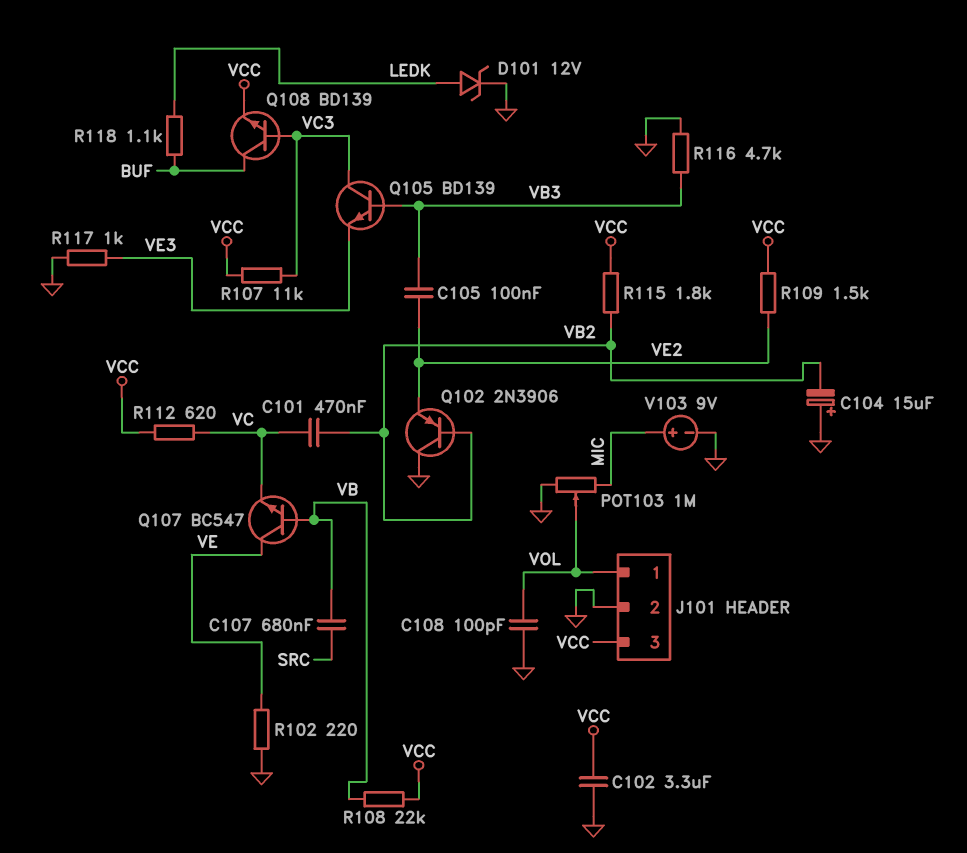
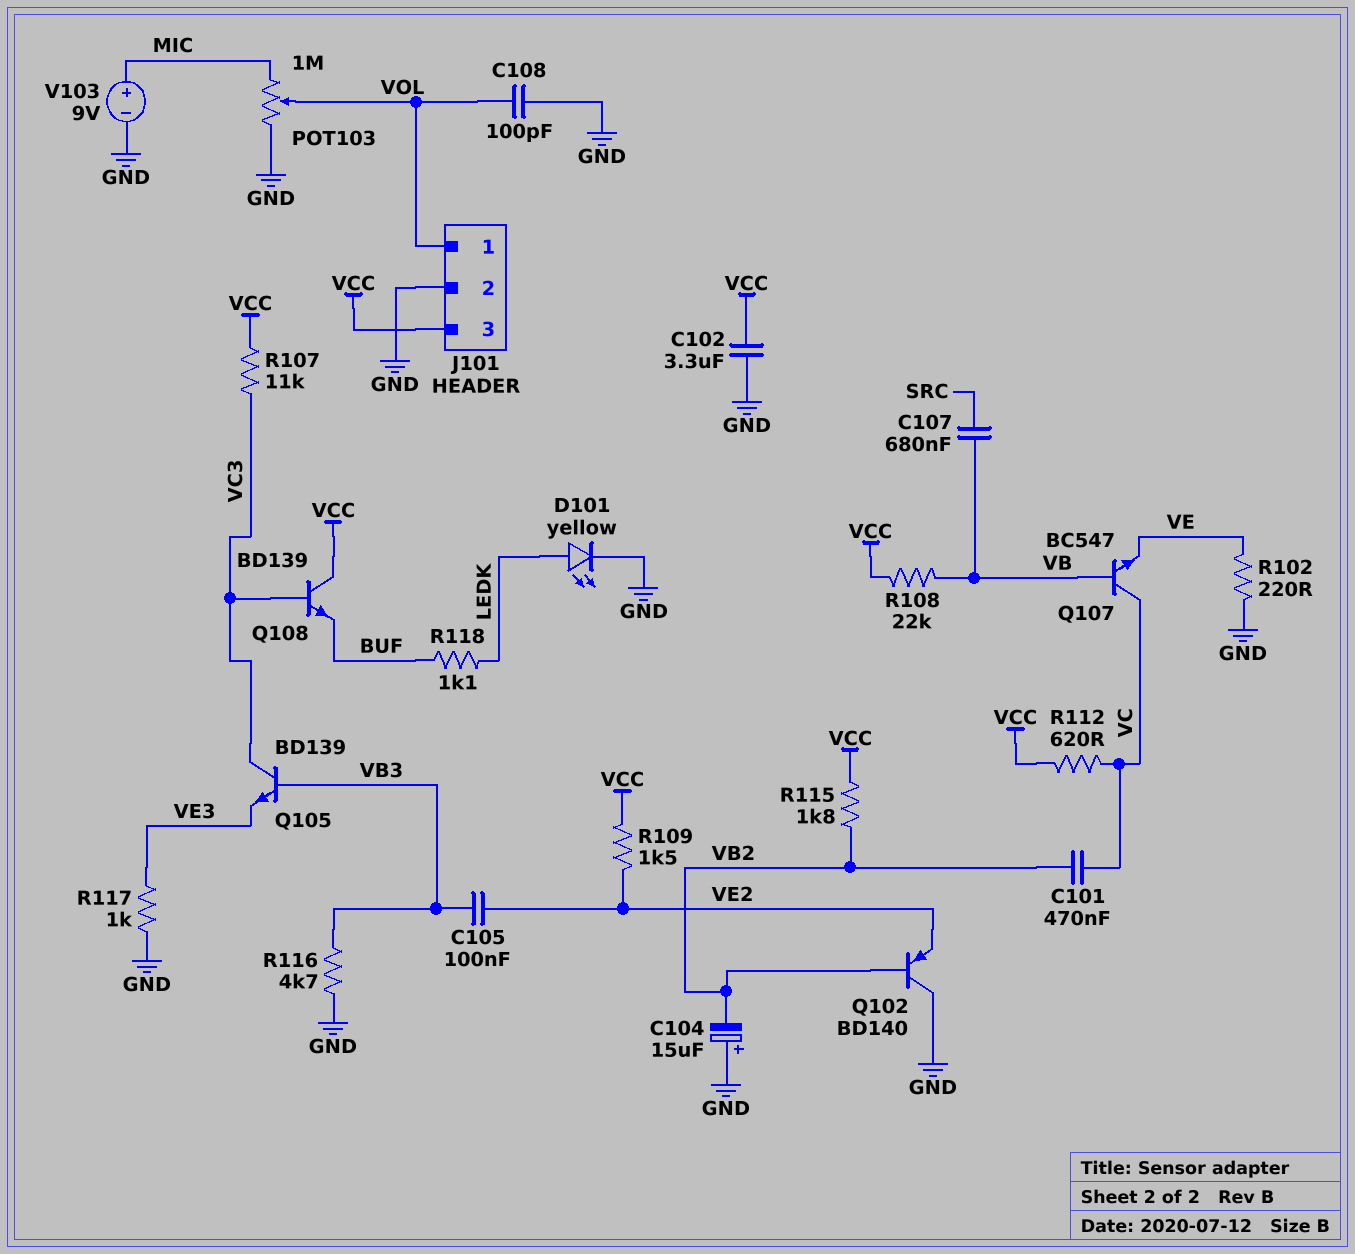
D101: zener 12V (A LEDK, K GND) -> LED yellow (A LEDK, K GND)
Q102: PNP 2N3906 (B VB2, C GND, E VE2) -> PNP BD140 (B VB2, C GND, E VE2)
Q107: NPN BC547 (B VB, C VE, E VC) -> NPN BC547 (B VB, C VC, E VE)
Q108: NPN BD139 (B VC3, C BUF, E VCC) -> NPN BD139 (B VC3, C VCC, E BUF)

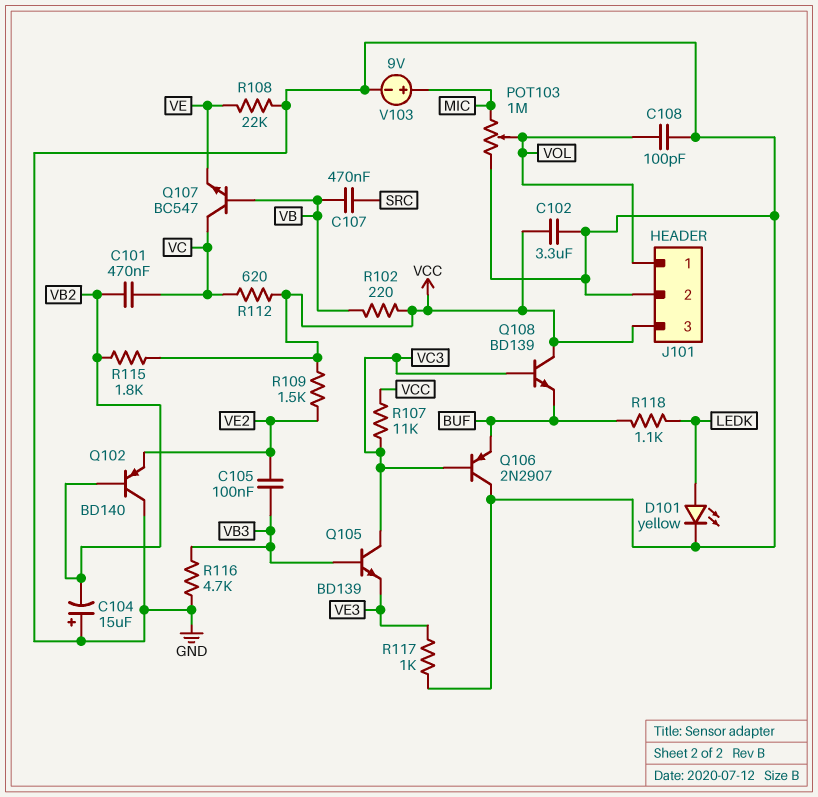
C107: 680nF (SRC, VB) -> 470nF (SRC, VB)
Q106: none -> PNP 2N2907 (B VC3, C GND, E BUF)
R102: 220 (GND, VE) -> 220 (VB, VCC)
R108: 22k (VB, VCC) -> 22k (GND, VE)

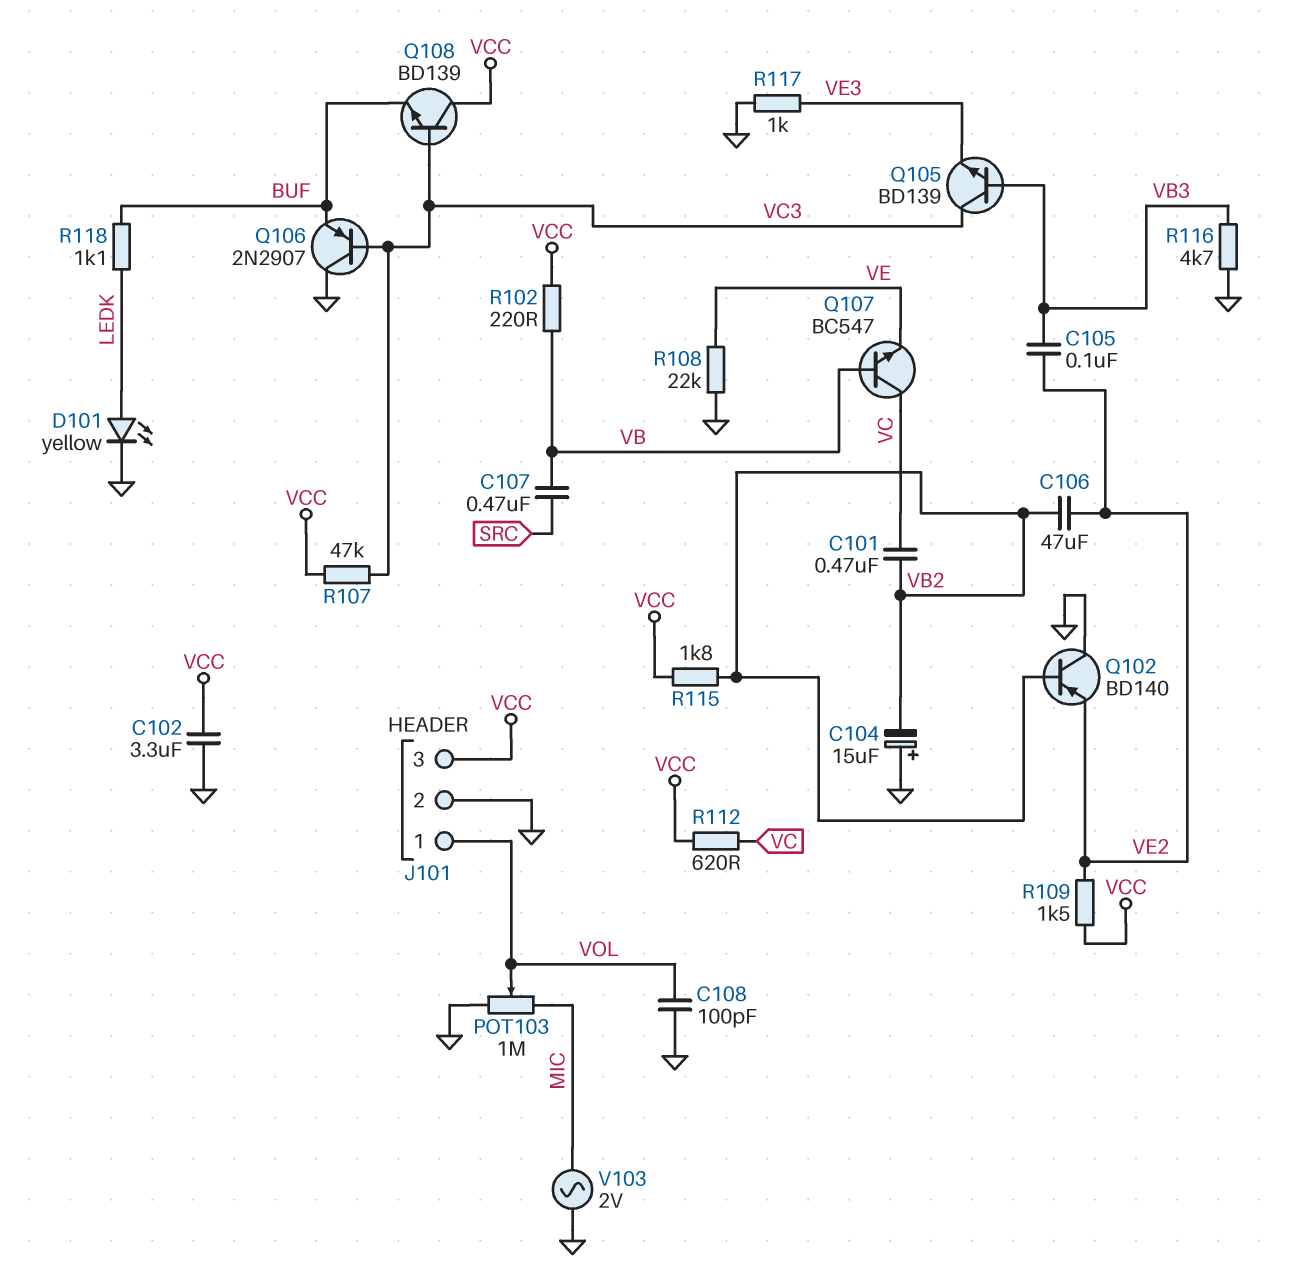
C106: none -> 47uF (VB2, VE2)
R107: 11k (VC3, VCC) -> 47k (VC3, VCC)
V103: 9V (plus MIC, minus GND) -> AC 2V (GND, MIC)

